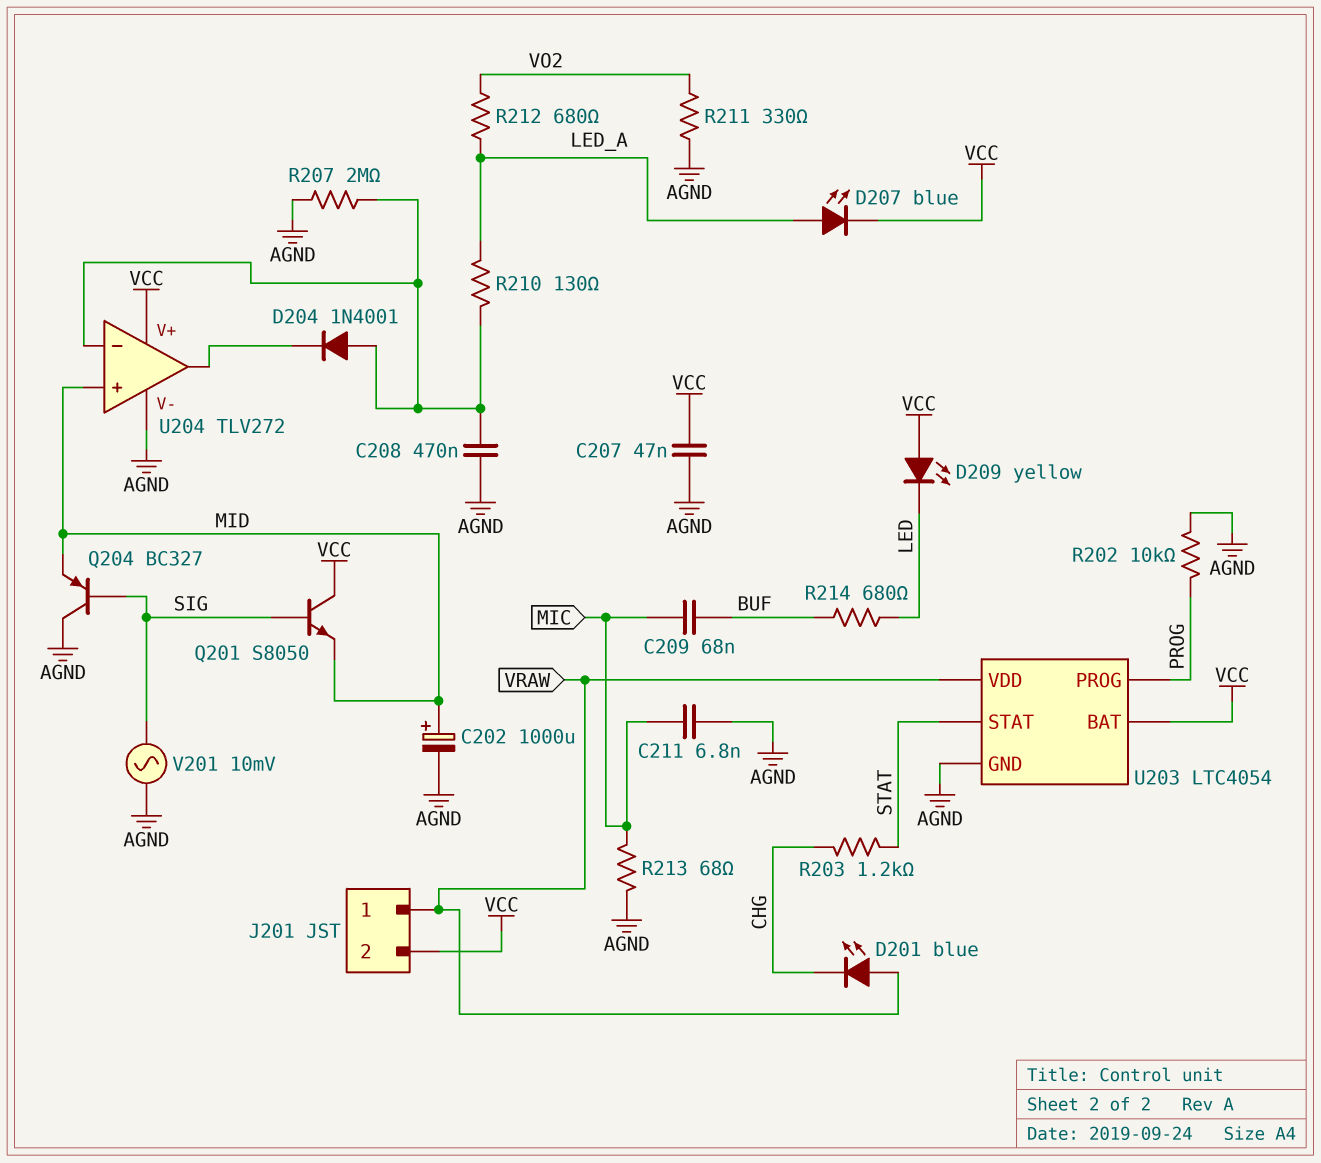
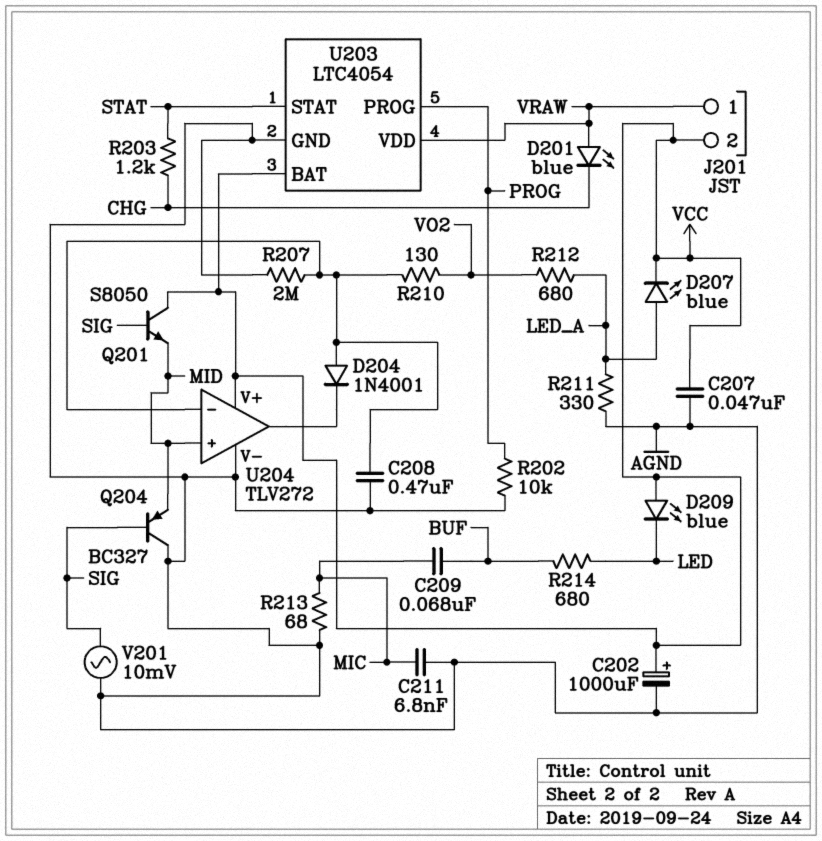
C202: 1000uF (plus MID, minus AGND) -> 1000uF (plus VCC, minus AGND)
D209: LED yellow (A VCC, K LED) -> LED blue (A VCC, K LED)
R210: 130 (LED_A, U204/in-) -> 130 (U204/in-, VO2)
R211: 330 (AGND, VO2) -> 330 (AGND, LED_A)

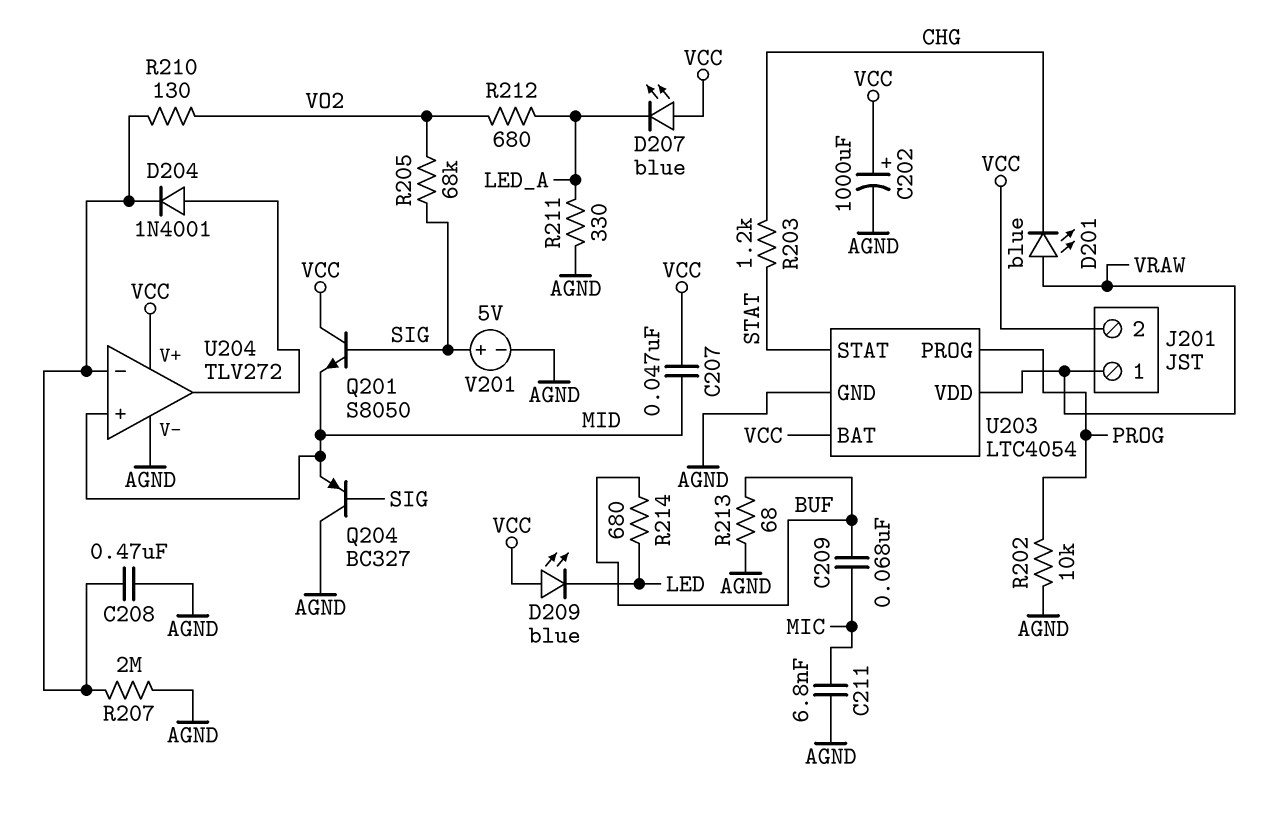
C207: 47nF (AGND, VCC) -> 47nF (MID, VCC)
D204: diode 1N4001 (A U204/in-, K U204/out) -> diode 1N4001 (A U204/out, K U204/in-)
D207: LED blue (A LED_A, K VCC) -> LED blue (A VCC, K LED_A)
R205: none -> 68k (SIG, VO2)
R213: 68 (AGND, MIC) -> 68 (AGND, BUF)
V201: AC 10mV (AGND, SIG) -> 5V (plus SIG, minus AGND)

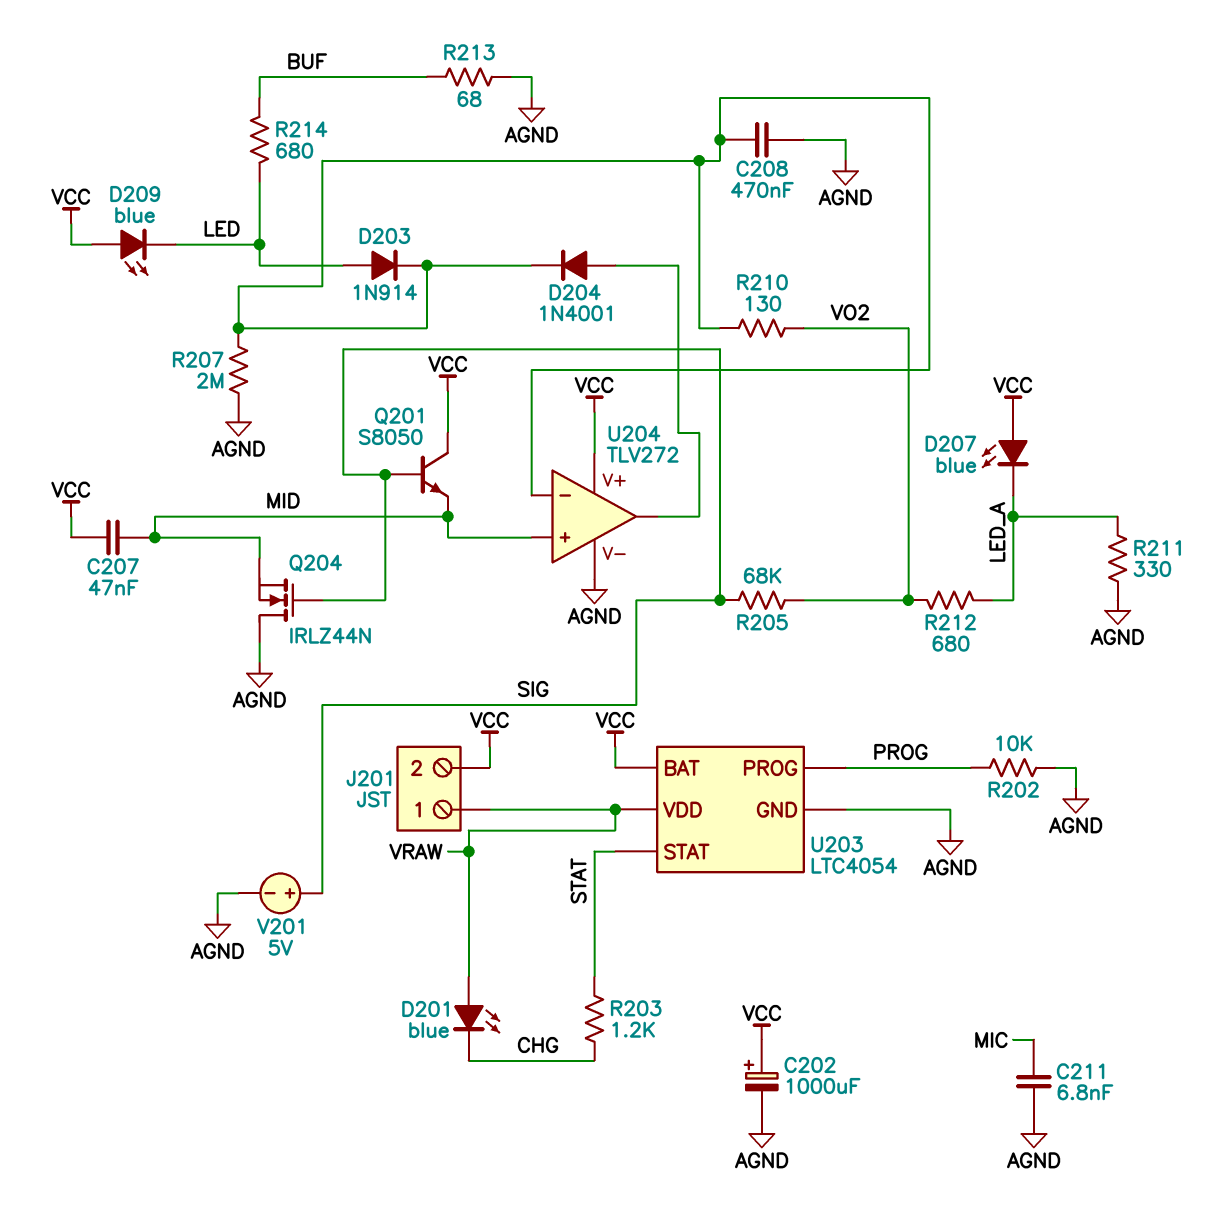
C209: 68nF (BUF, MIC) -> none
D203: none -> diode 1N914 (A LED, K U204/in-)
Q204: PNP BC327 (B SIG, C AGND, E MID) -> NMOS IRLZ44N (G SIG, D AGND, S MID)

